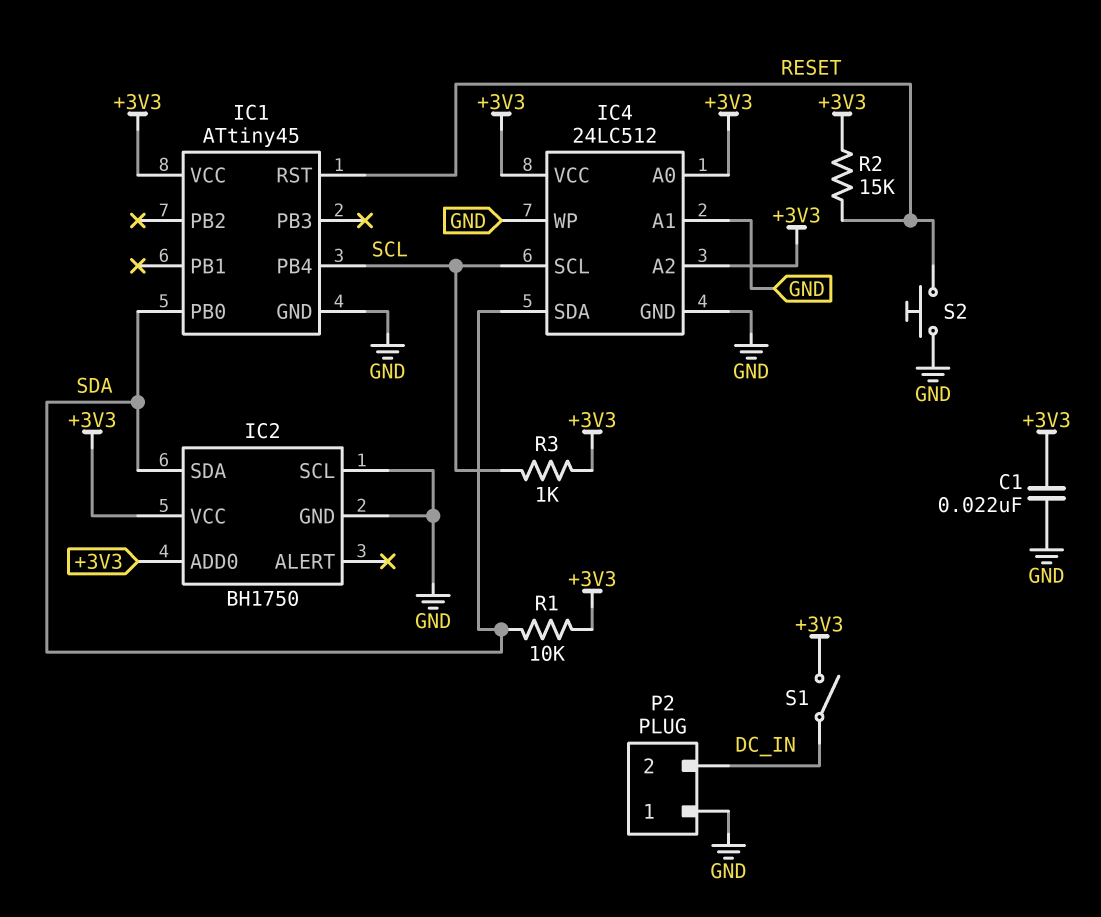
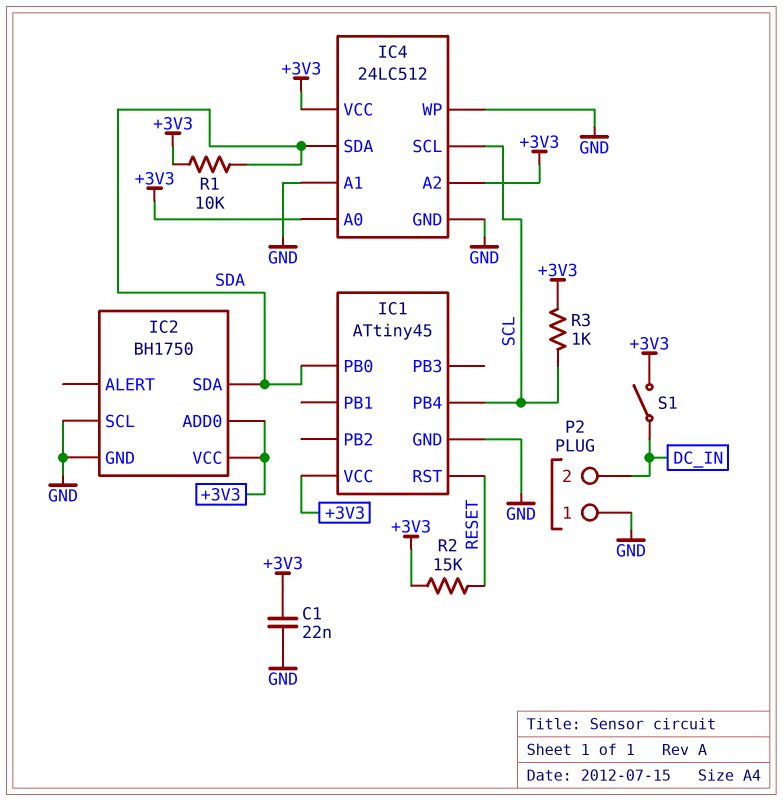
S2: button (GND, RESET) -> none

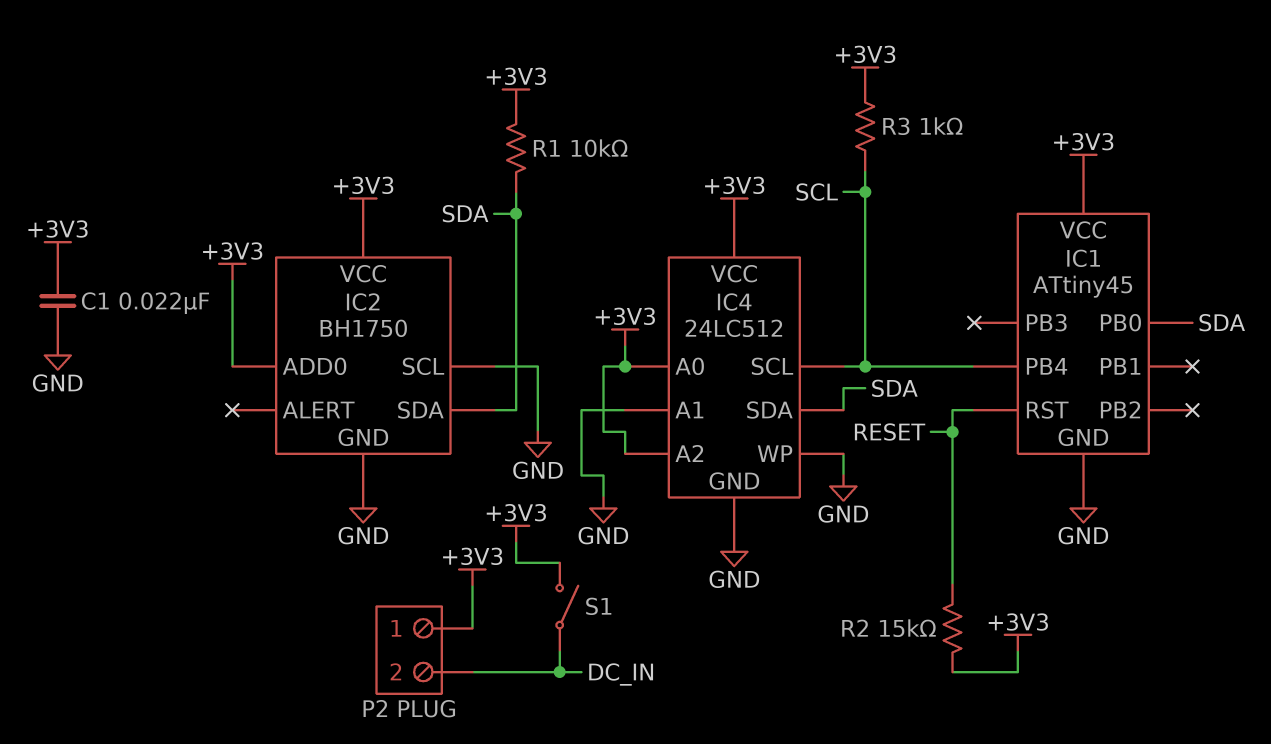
P2 pin 1: GND -> +3V3

